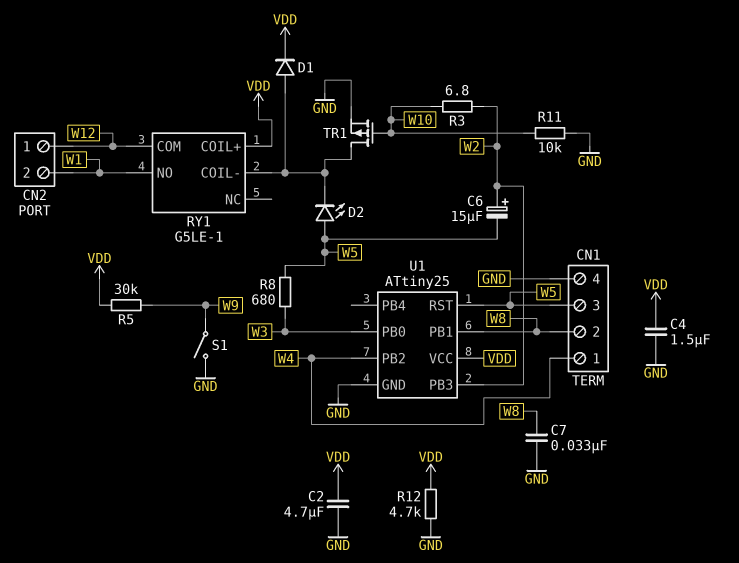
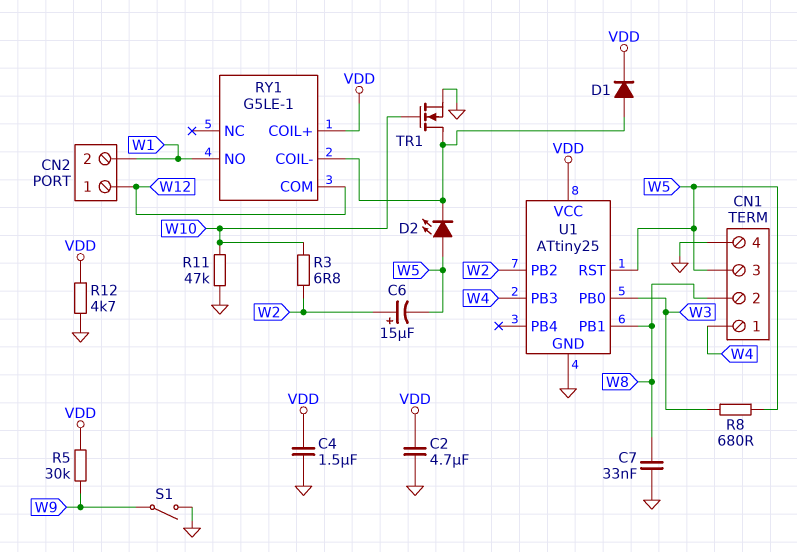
R11: 10k (GND, W10) -> 47k (GND, W10)
TR1: PMOS (G W10, D RY1/COIL-, S GND) -> NMOS (G W10, D RY1/COIL-, S GND)
U1 pin PB2: W4 -> W2
U1 pin PB3: W2 -> W4

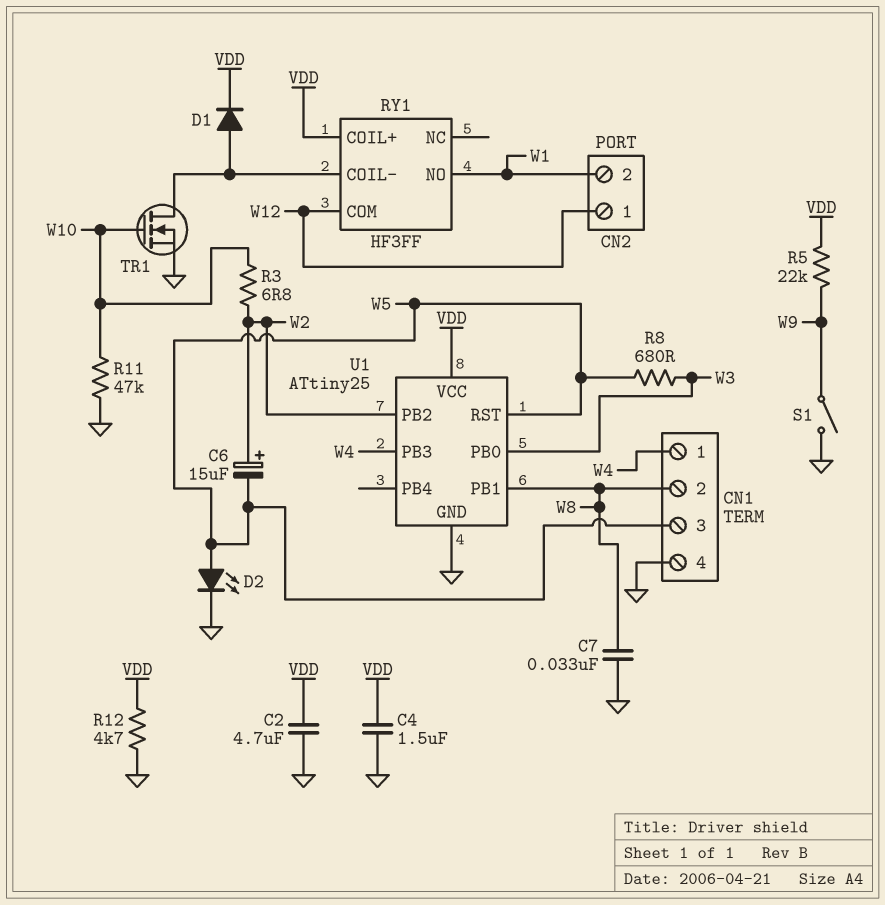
D2: LED (A W5, K RY1/COIL-) -> LED (A W5, K GND)
R5: 30k (VDD, W9) -> 22k (VDD, W9)
RY1: G5LE-1 -> HF3FF

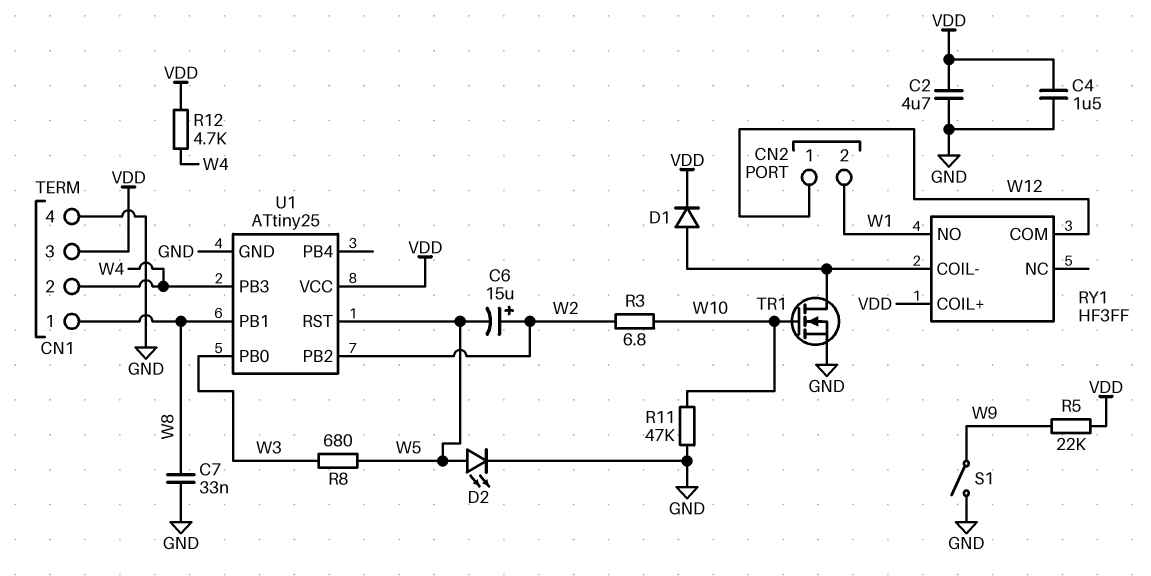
CN1 pin 1: W4 -> W8
CN1 pin 2: W8 -> W4
CN1 pin 3: W5 -> VDD
R12: 4.7k (GND, VDD) -> 4.7k (VDD, W4)

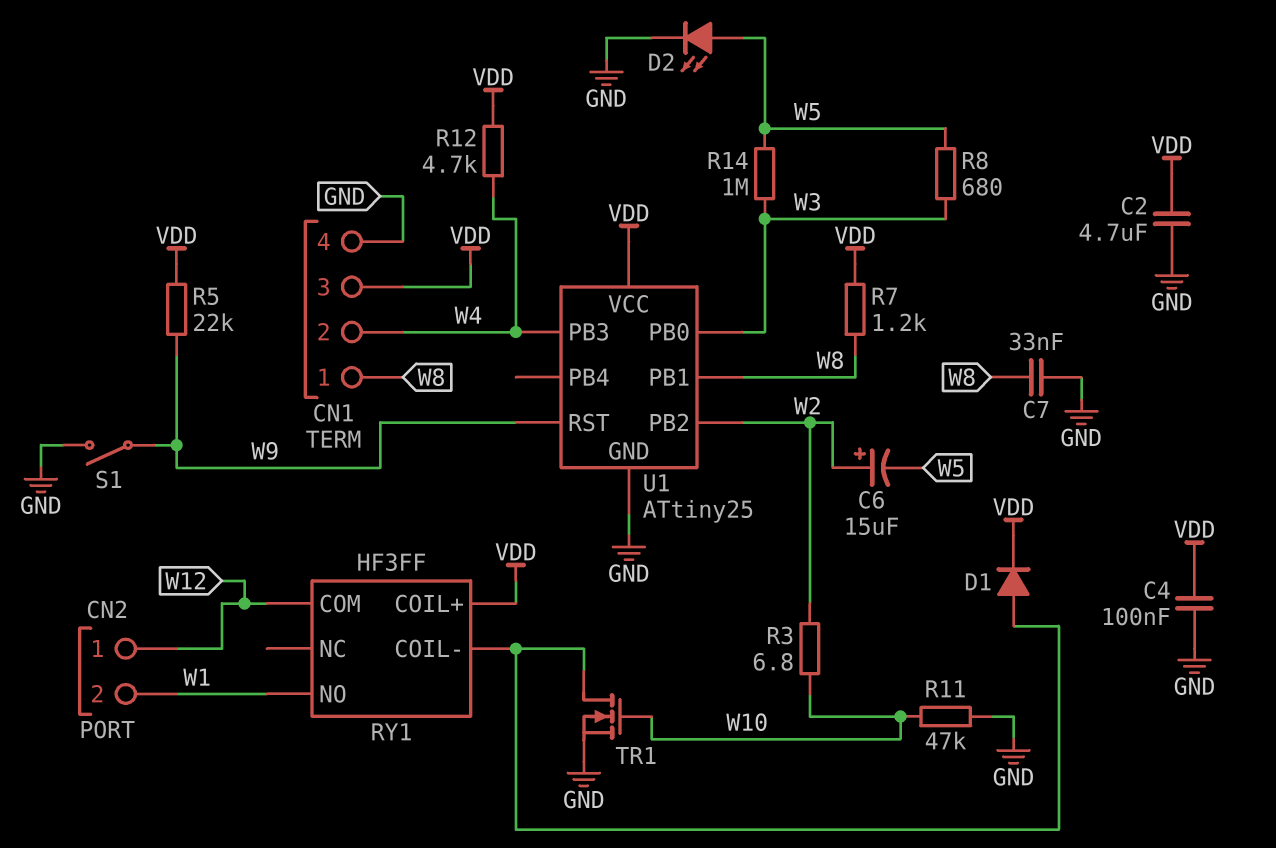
C4: 1.5uF (GND, VDD) -> 100nF (GND, VDD)
R7: none -> 1.2k (VDD, W8)
R14: none -> 1M (W3, W5)
U1 pin RST: W5 -> W9

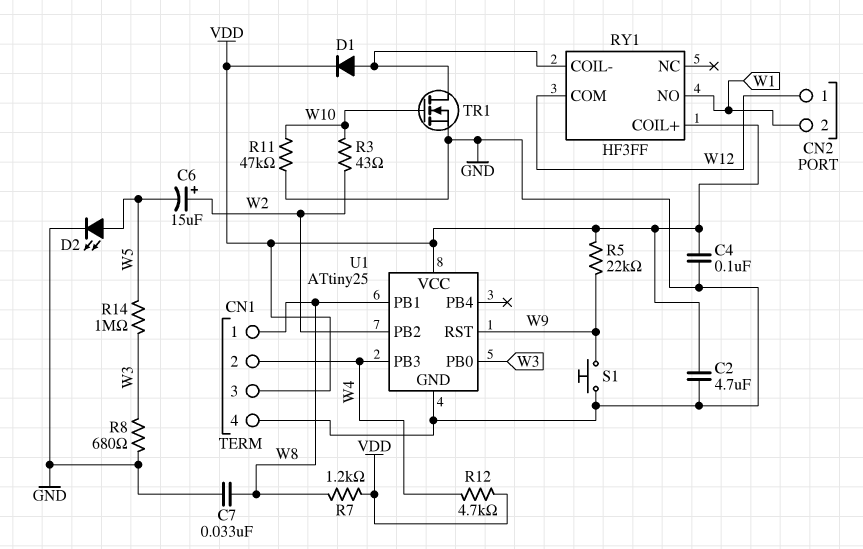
R3: 6.8 (W2, W10) -> 43 (W2, W10)
R8: 680 (W3, W5) -> 680 (GND, W3)
S1: switch (GND, W9) -> button (GND, W9)

